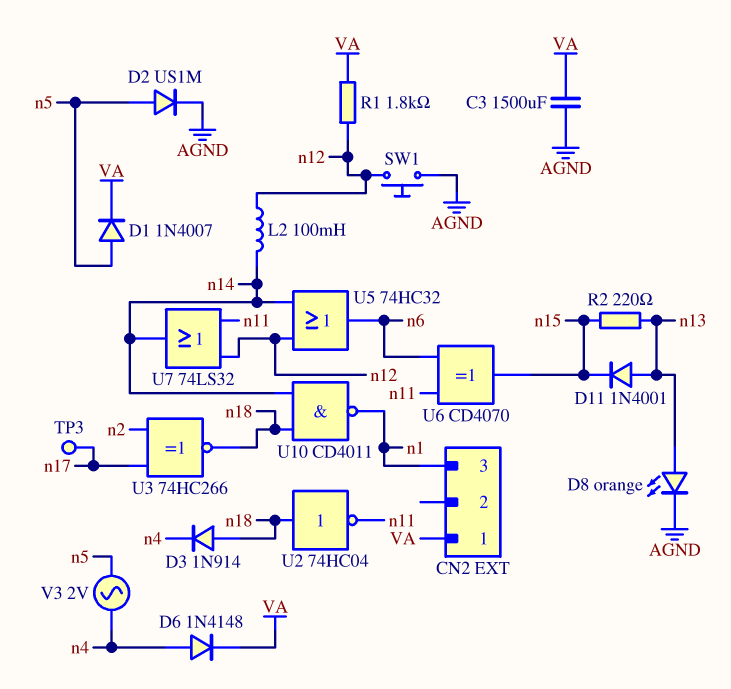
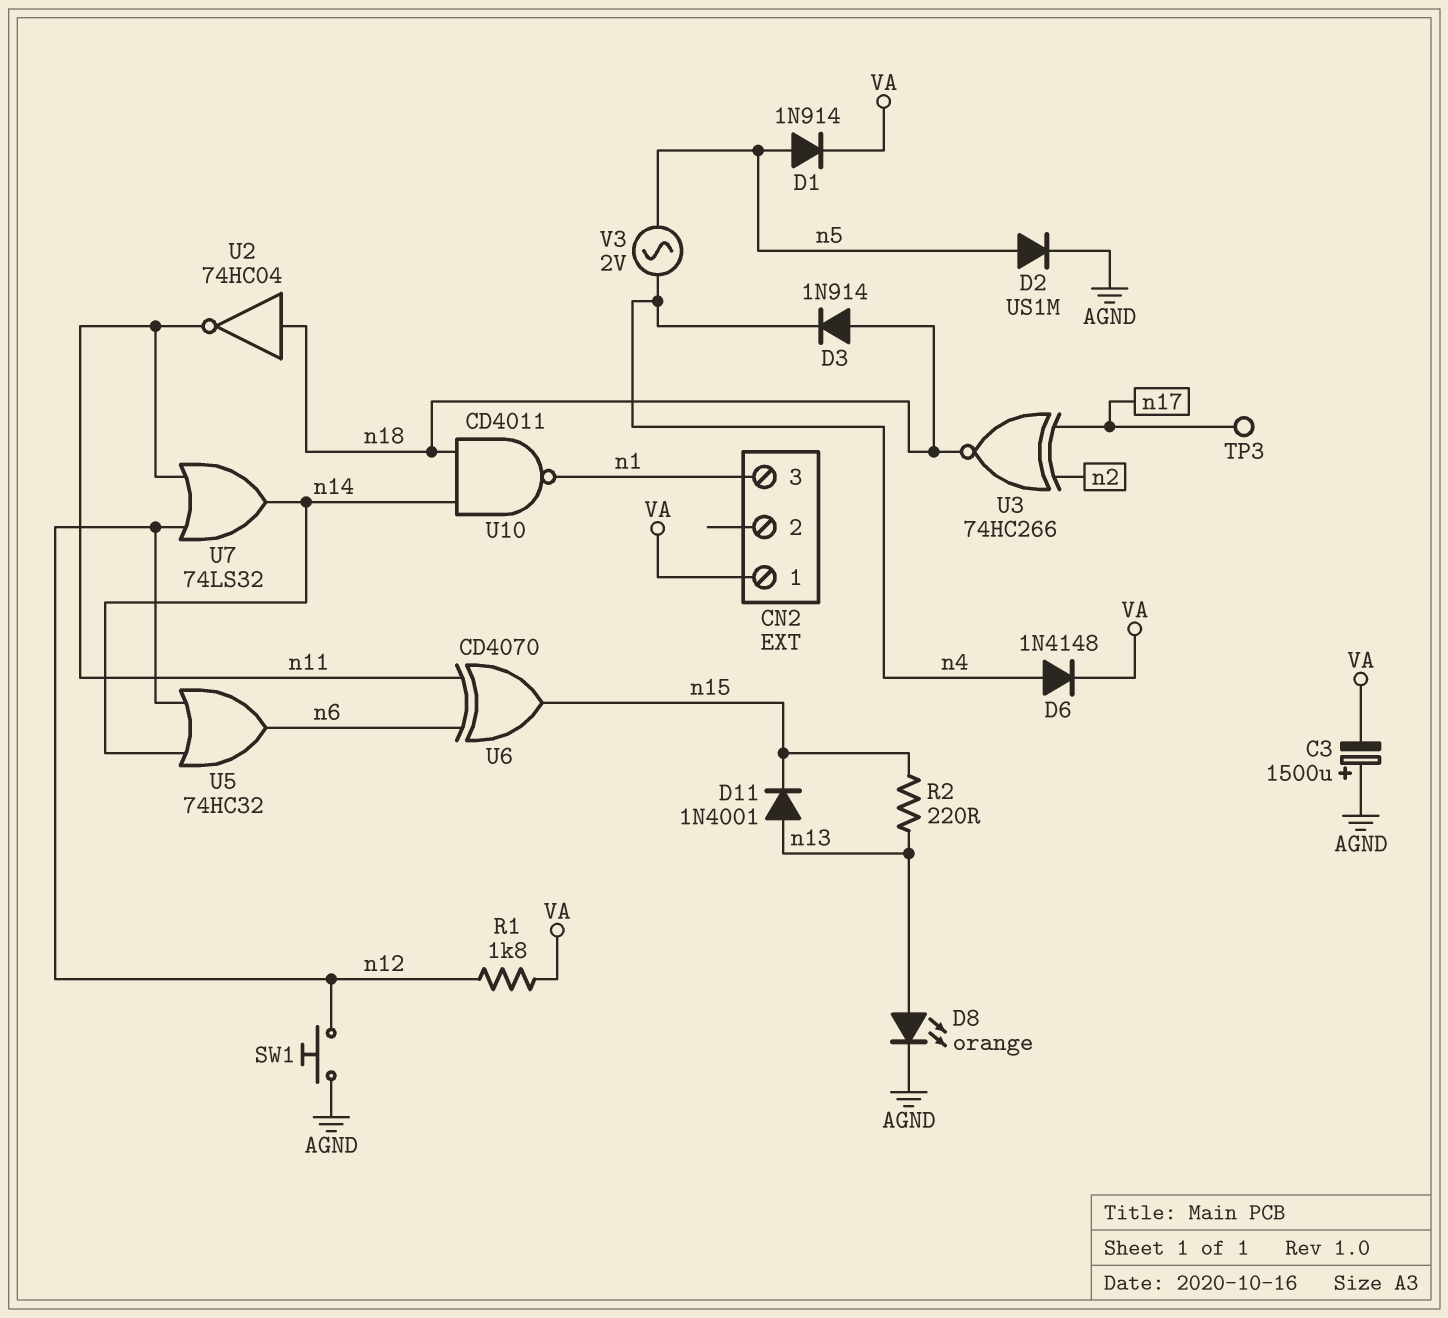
C3: 1500uF (AGND, VA) -> 1500uF (plus AGND, minus VA)
D1: diode 1N4007 (A n5, K VA) -> diode 1N914 (A n5, K VA)
L2: 100mH (n12, n14) -> none

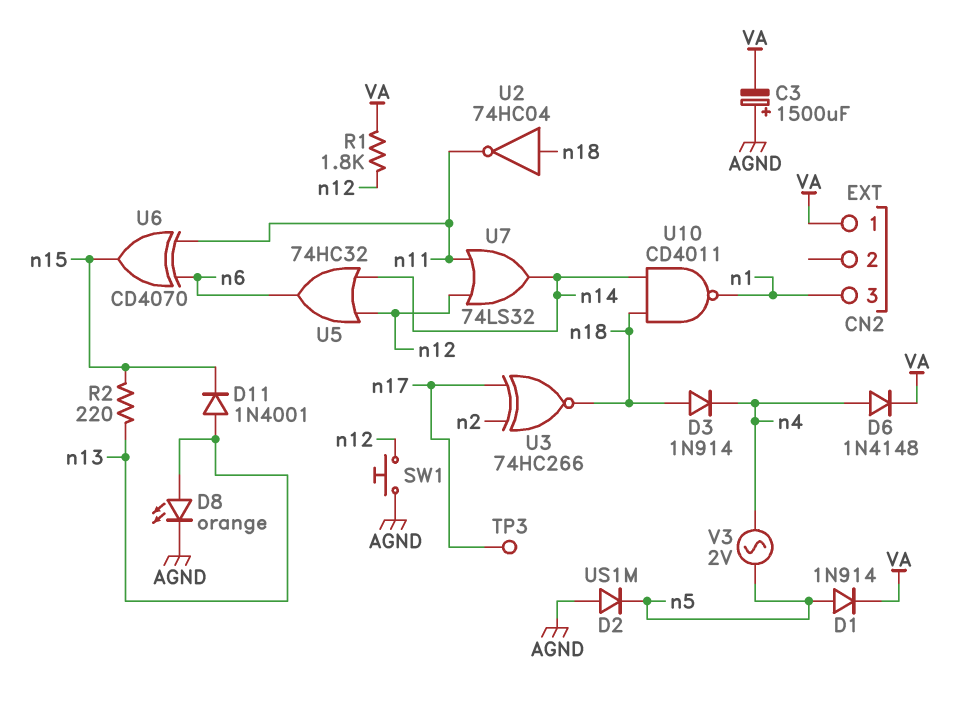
D2: diode US1M (A n5, K AGND) -> diode US1M (A AGND, K n5)

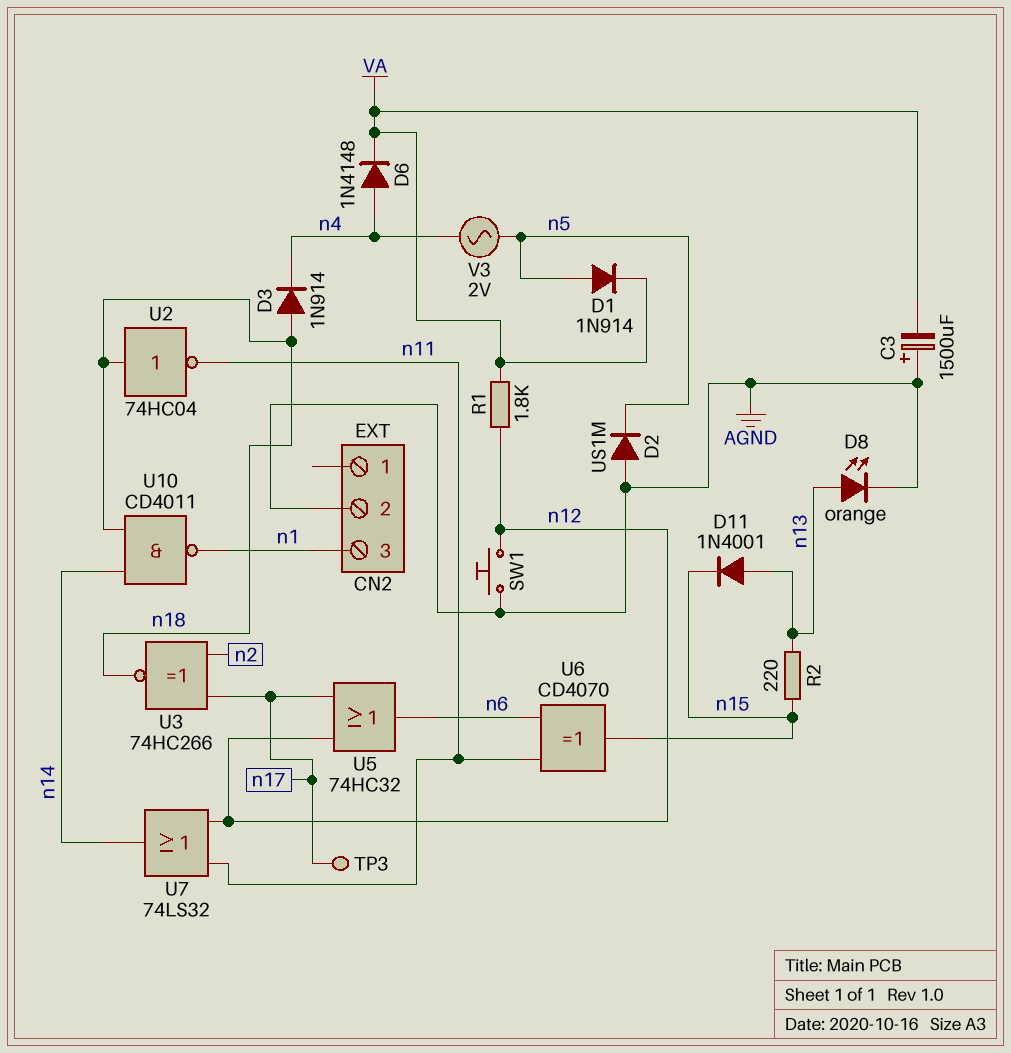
CN2 pin 1: VA -> none
CN2 pin 2: none -> AGND
U5: OR 74HC32 (in n12, in n14, out n6) -> OR 74HC32 (in n12, in n17, out n6)

